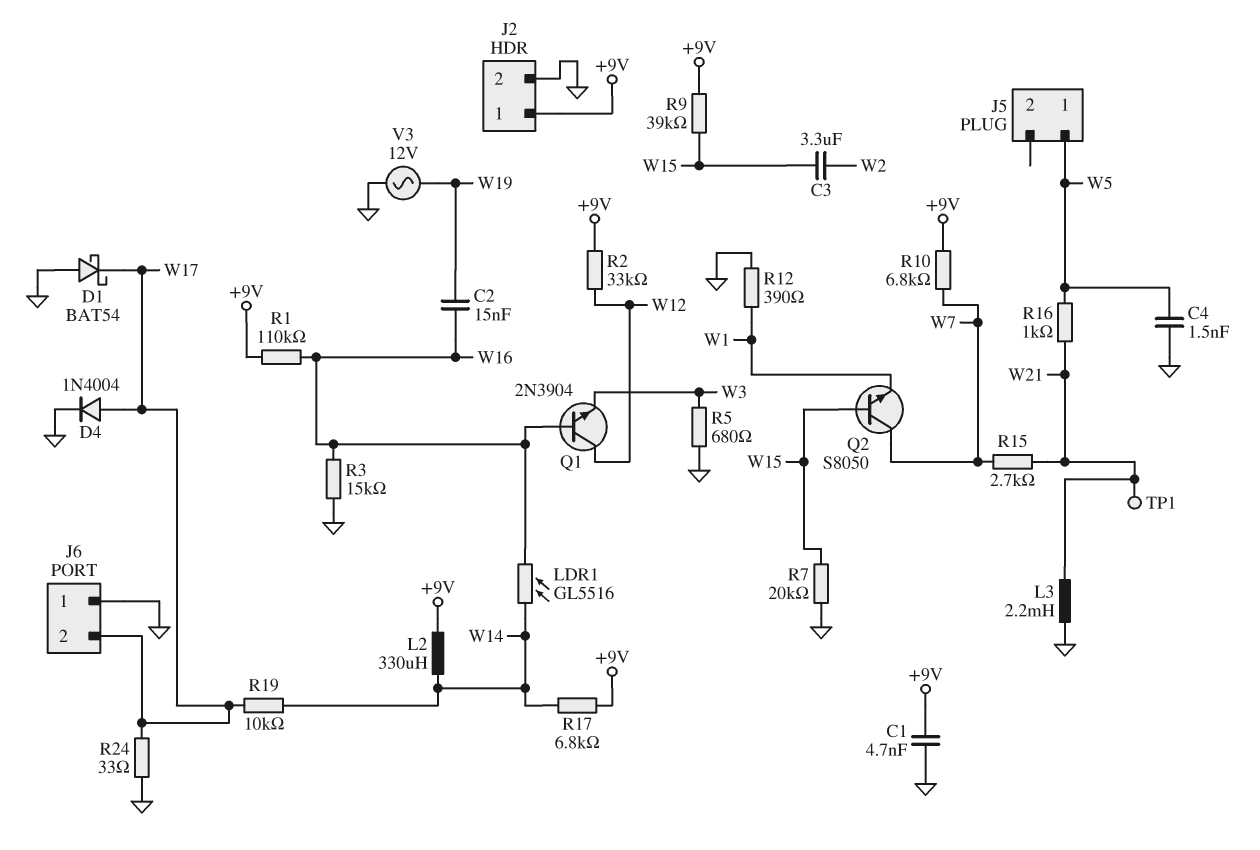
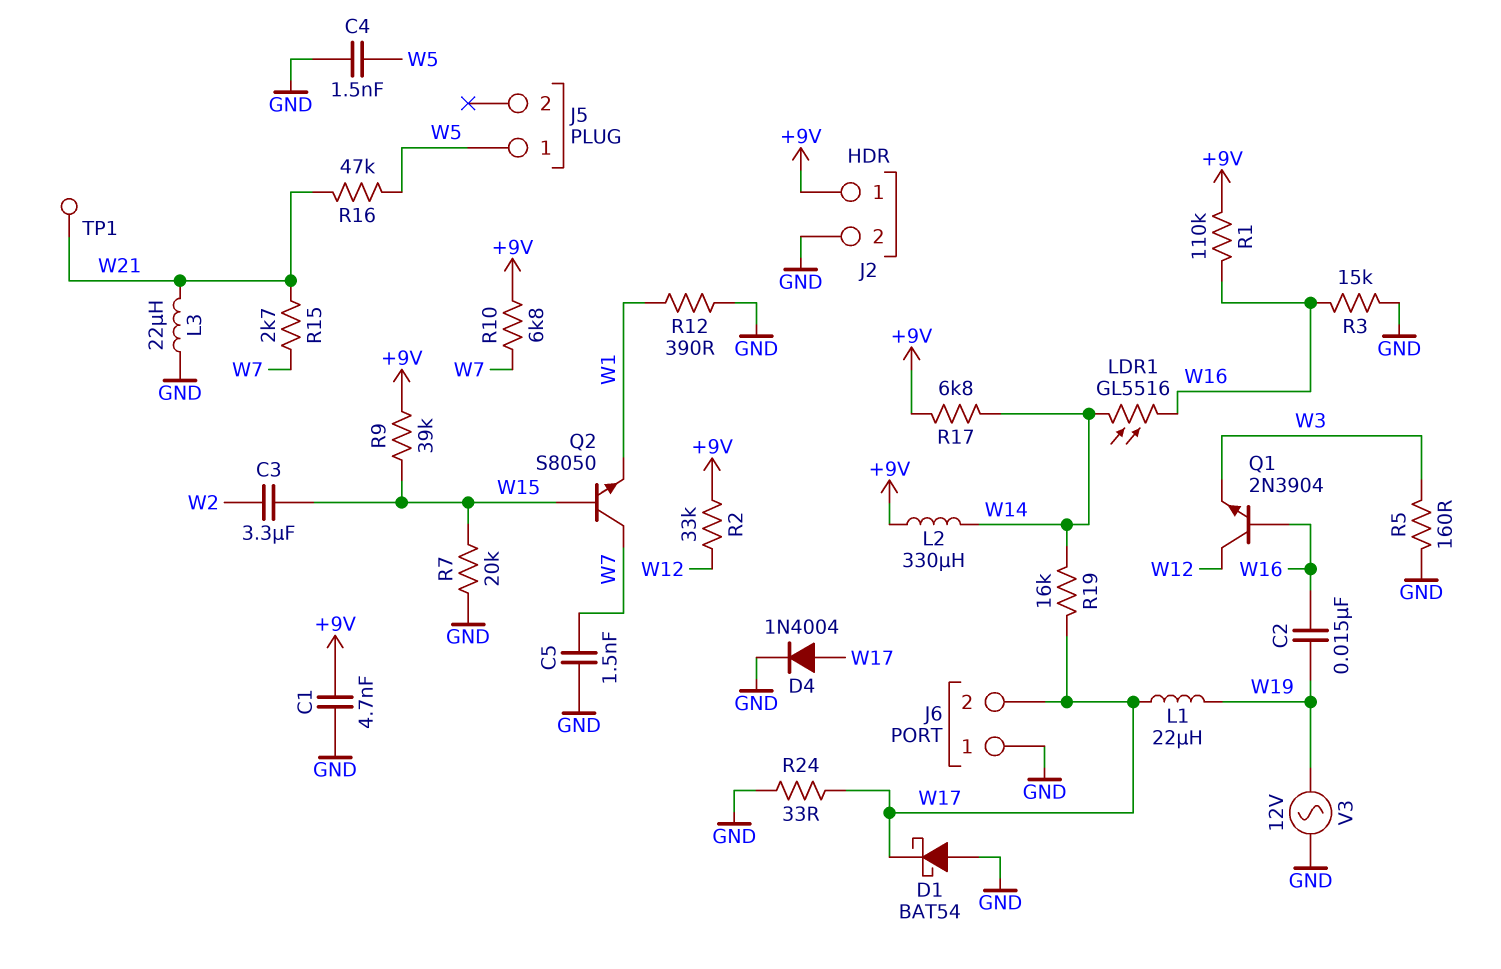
C5: none -> 1.5nF (GND, W7)
L1: none -> 22uH (W17, W19)
L3: 2.2mH (GND, W21) -> 22uH (GND, W21)
R5: 680 (GND, W3) -> 160 (GND, W3)
R16: 1k (W5, W21) -> 47k (W5, W21)
R19: 10k (W14, W17) -> 16k (W14, W17)

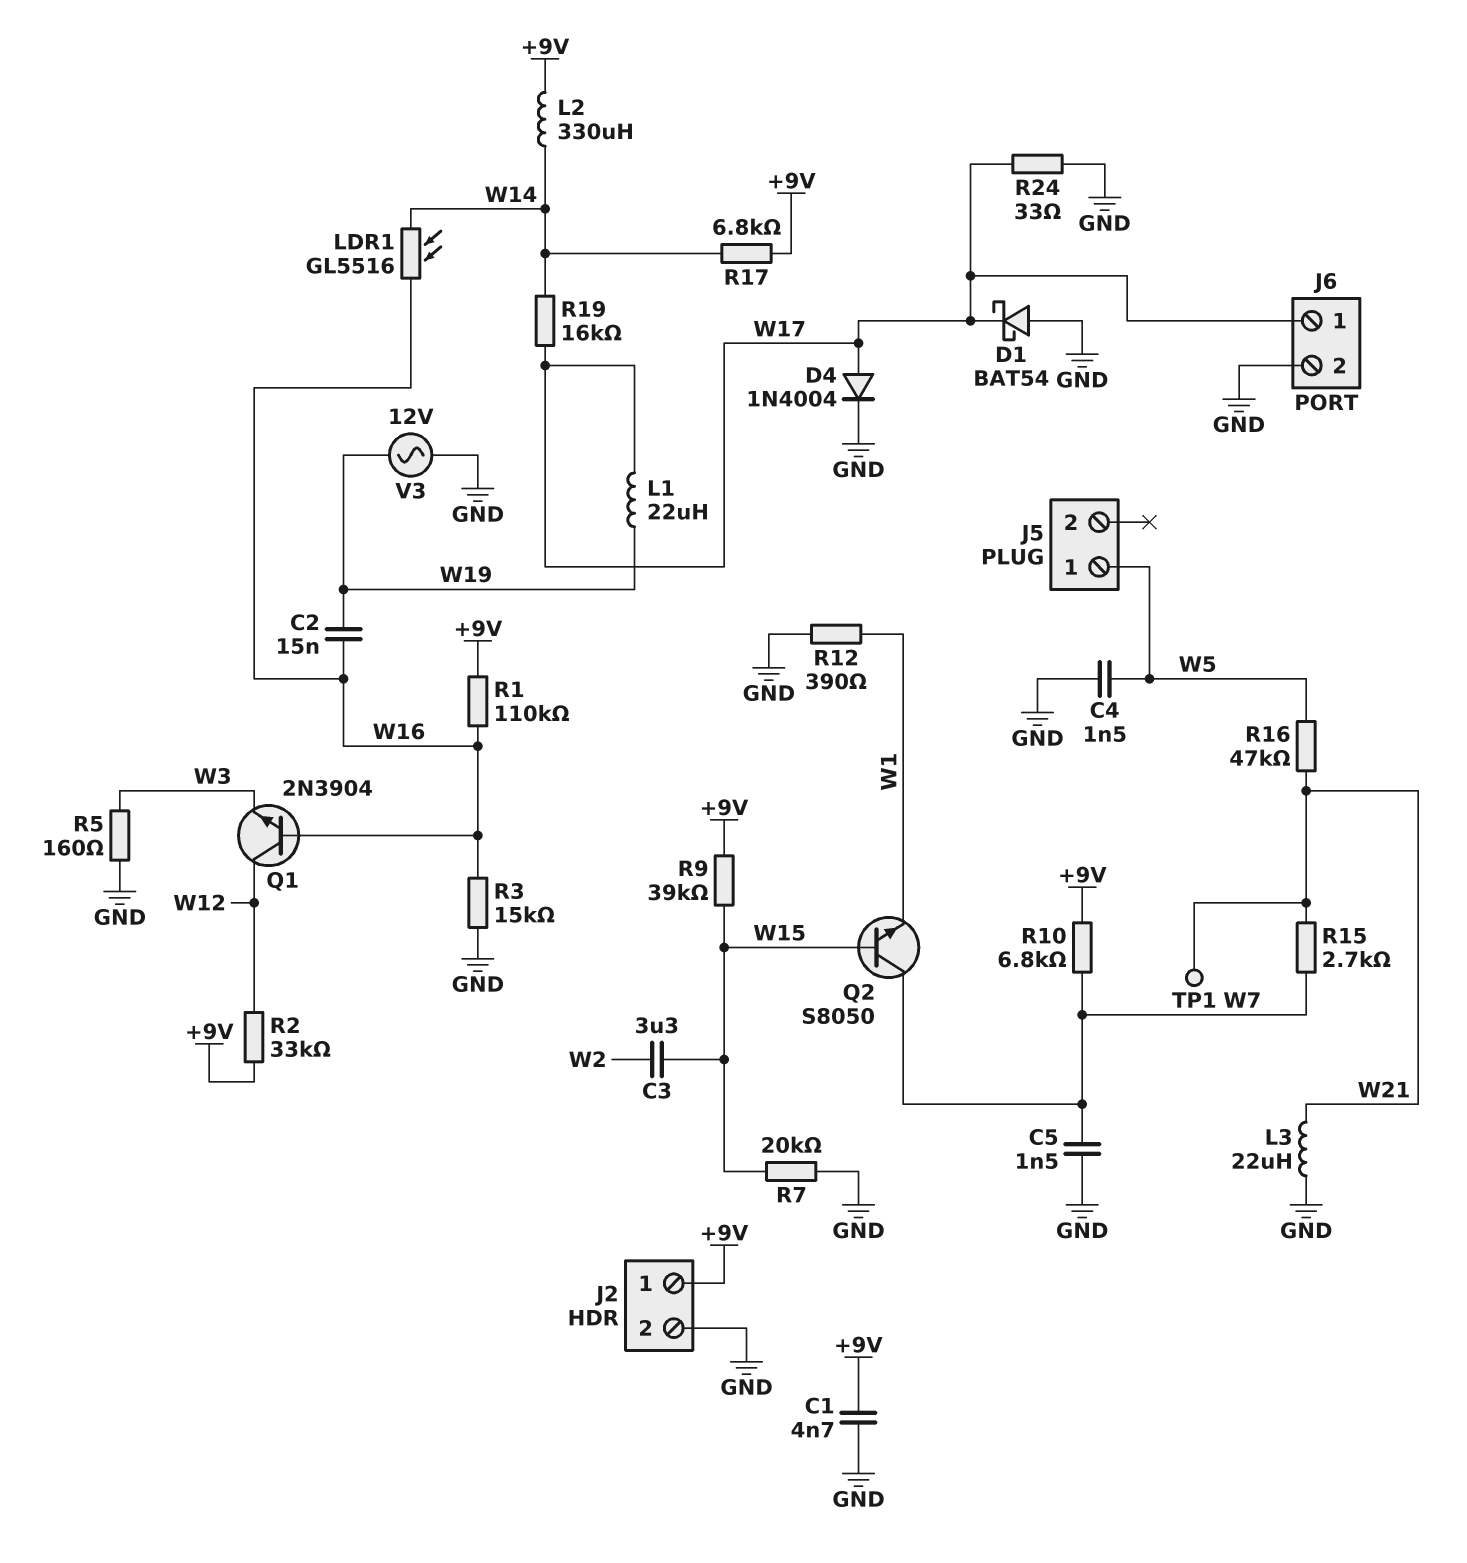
J6 pin 1: GND -> W17
J6 pin 2: W17 -> GND

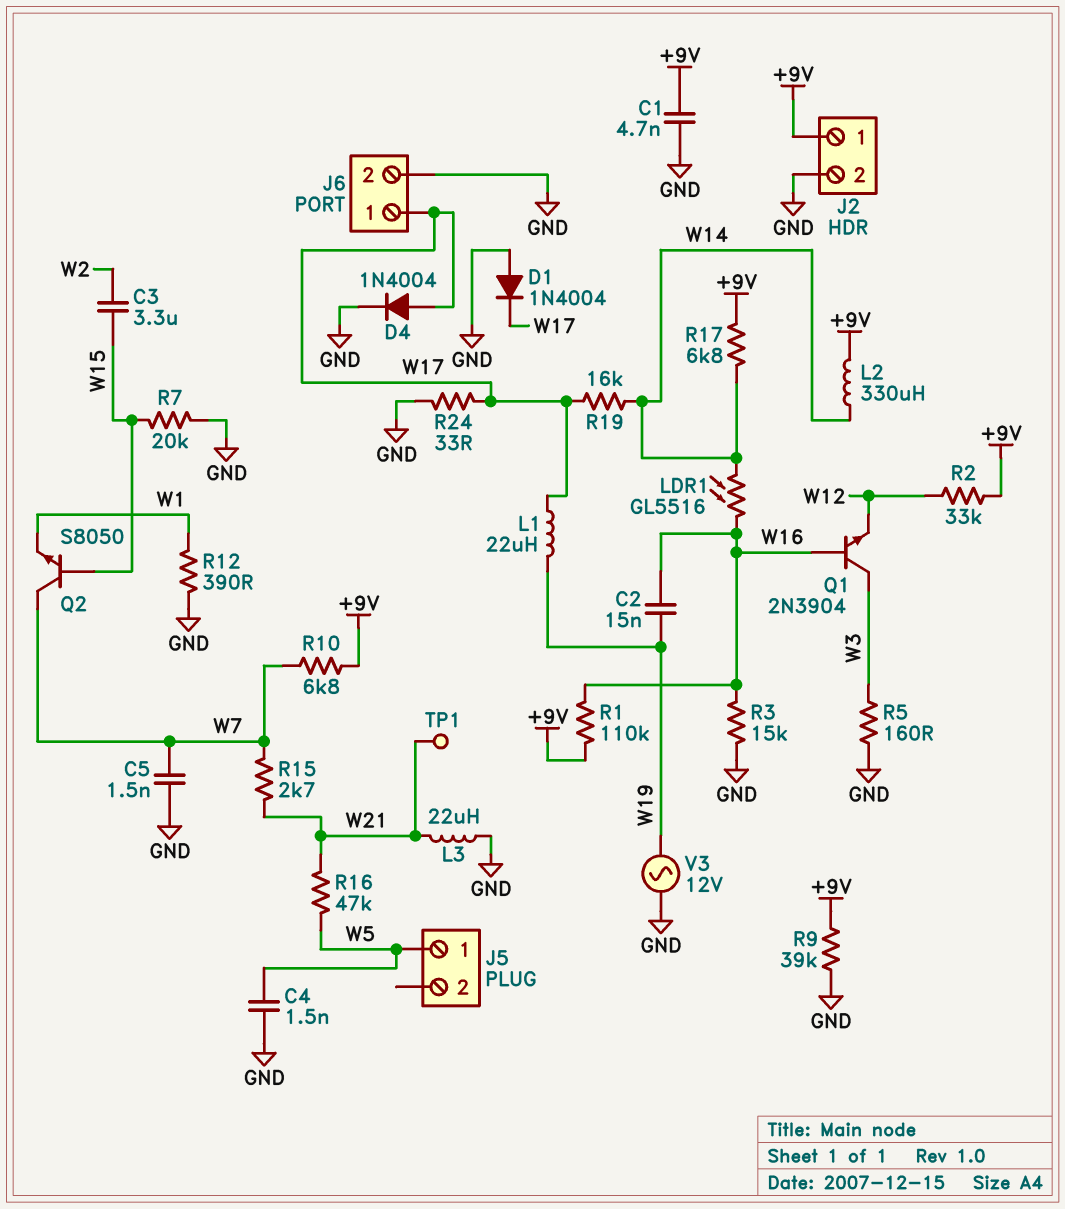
D1: schottky BAT54 (A GND, K W17) -> diode 1N4004 (A GND, K W17)
Q1: NPN 2N3904 (B W16, C W12, E W3) -> NPN 2N3904 (B W16, C W3, E W12)
R9: 39k (+9V, W15) -> 39k (+9V, GND)

